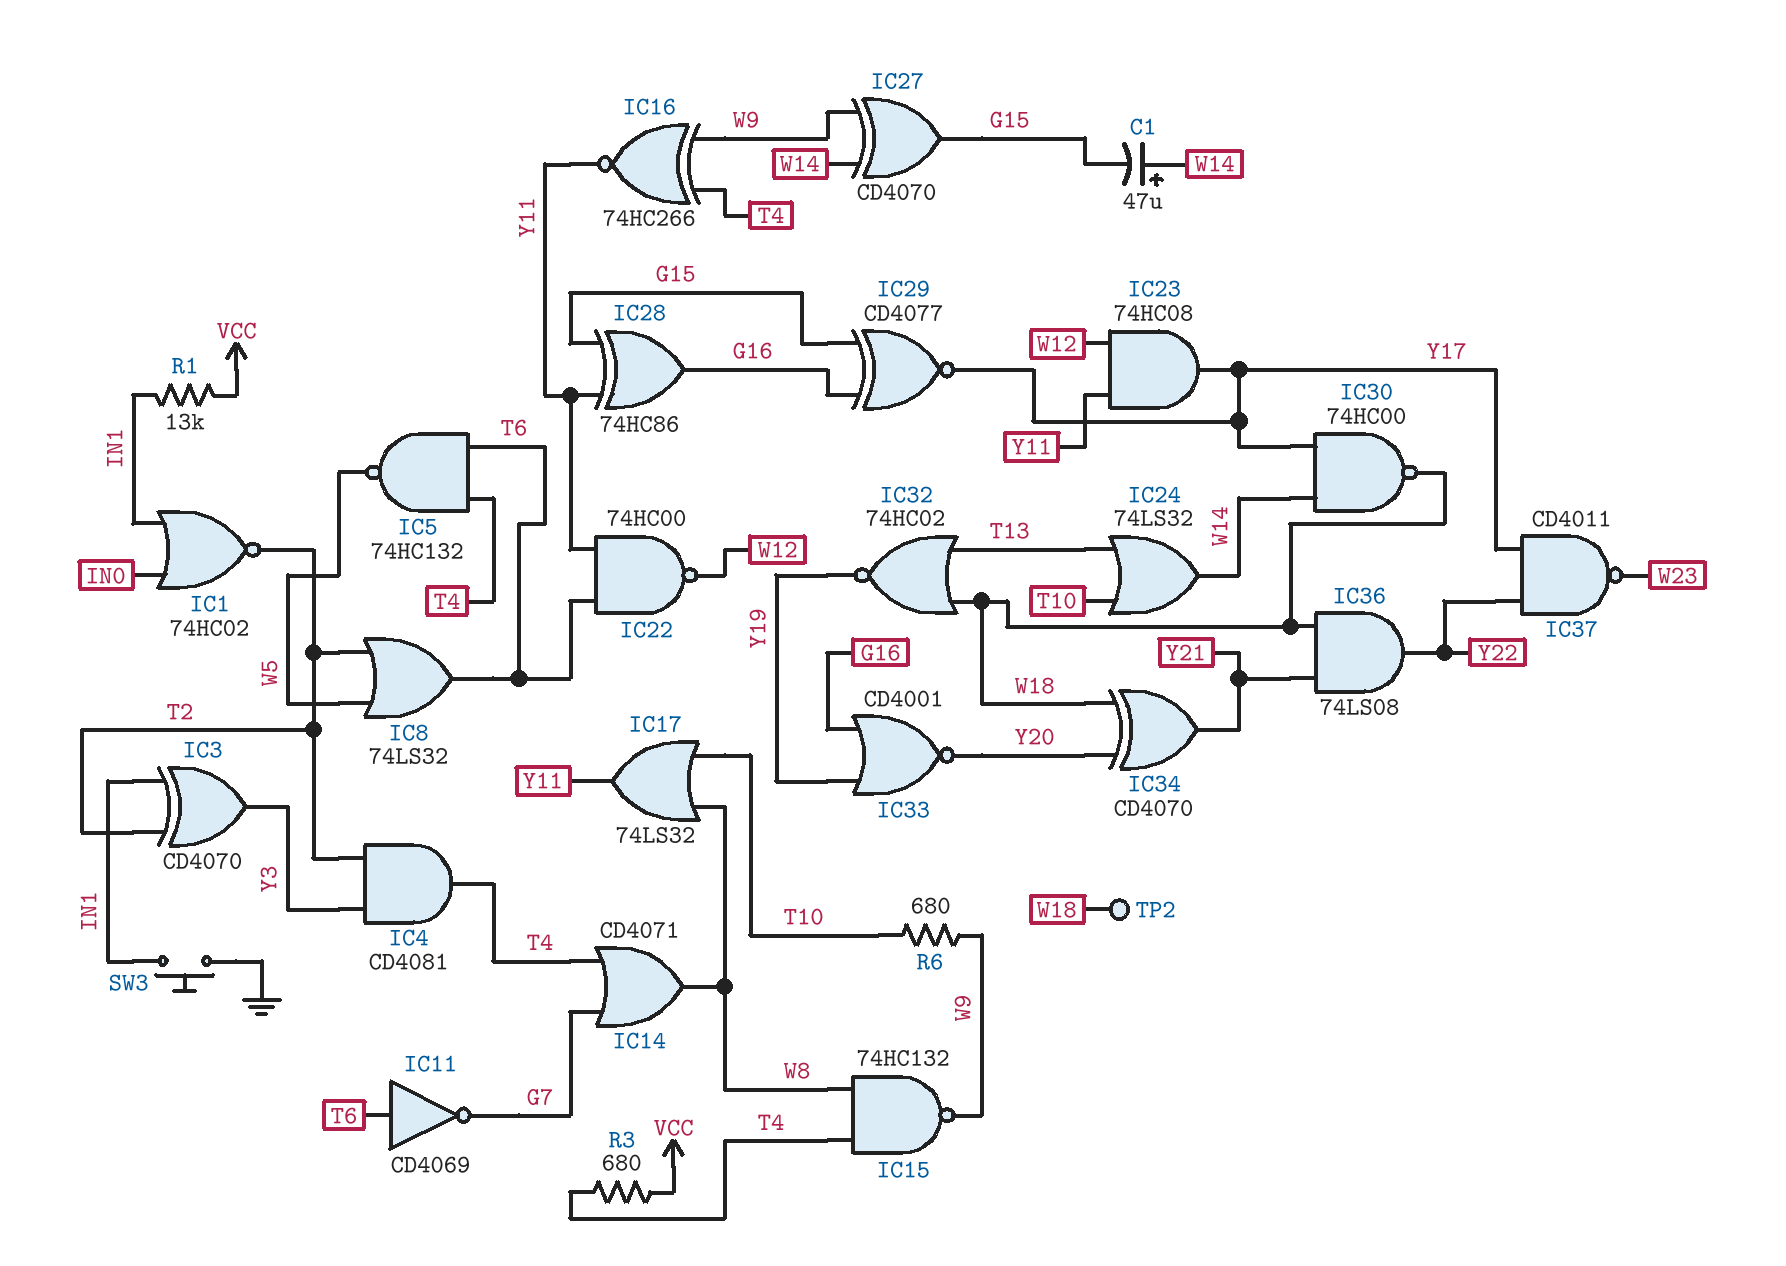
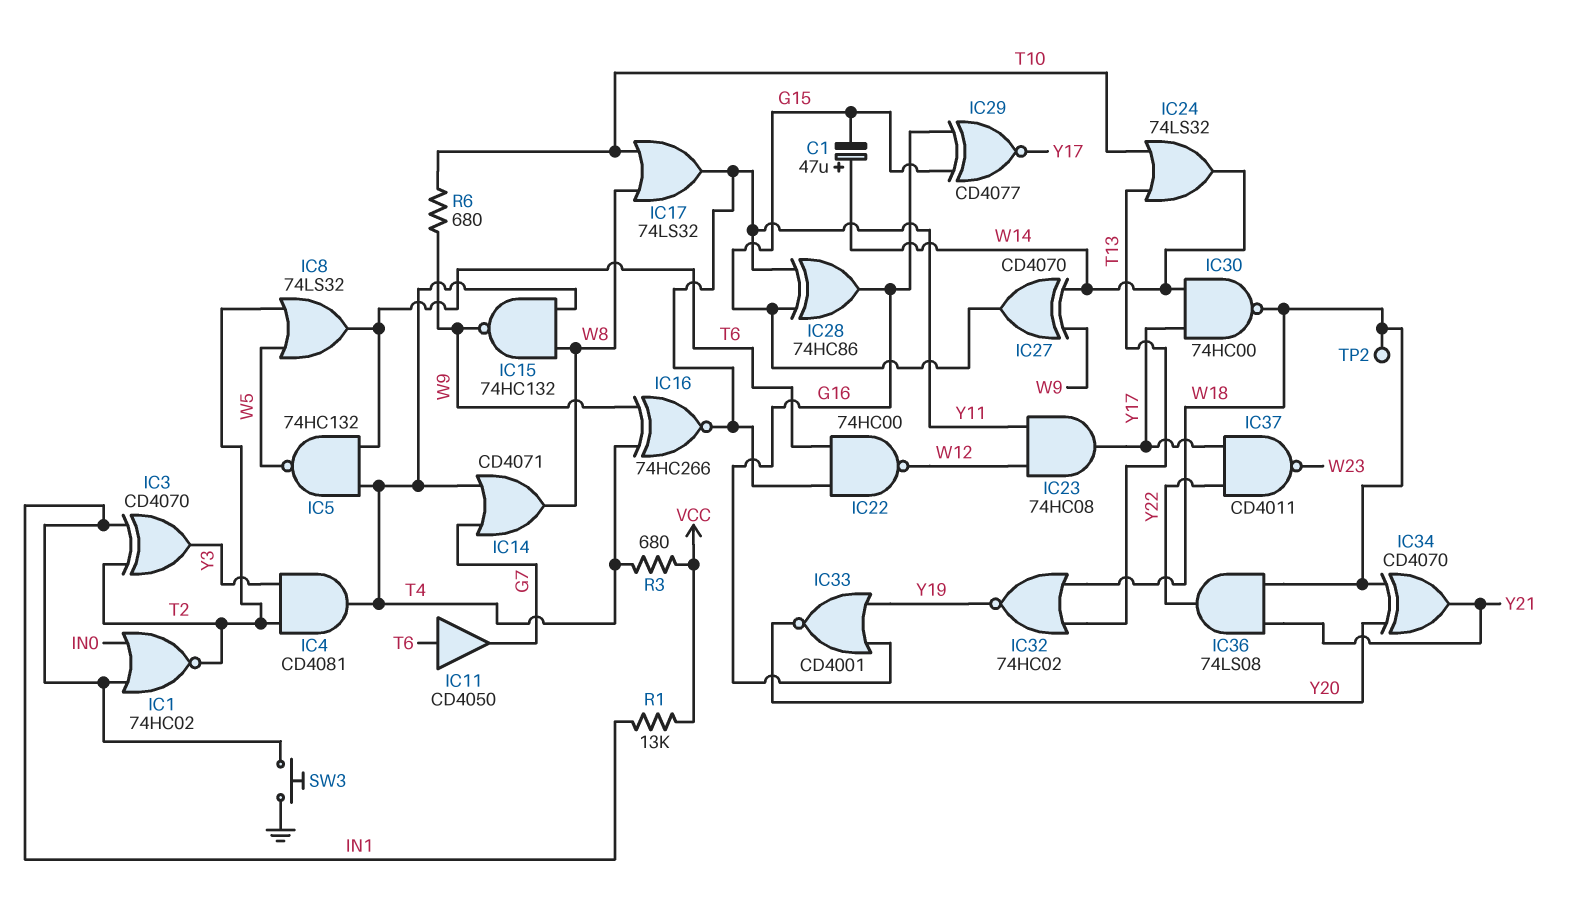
IC11: NOT CD4069 (in T6, out G7) -> buffer CD4050 (in T6, out G7)

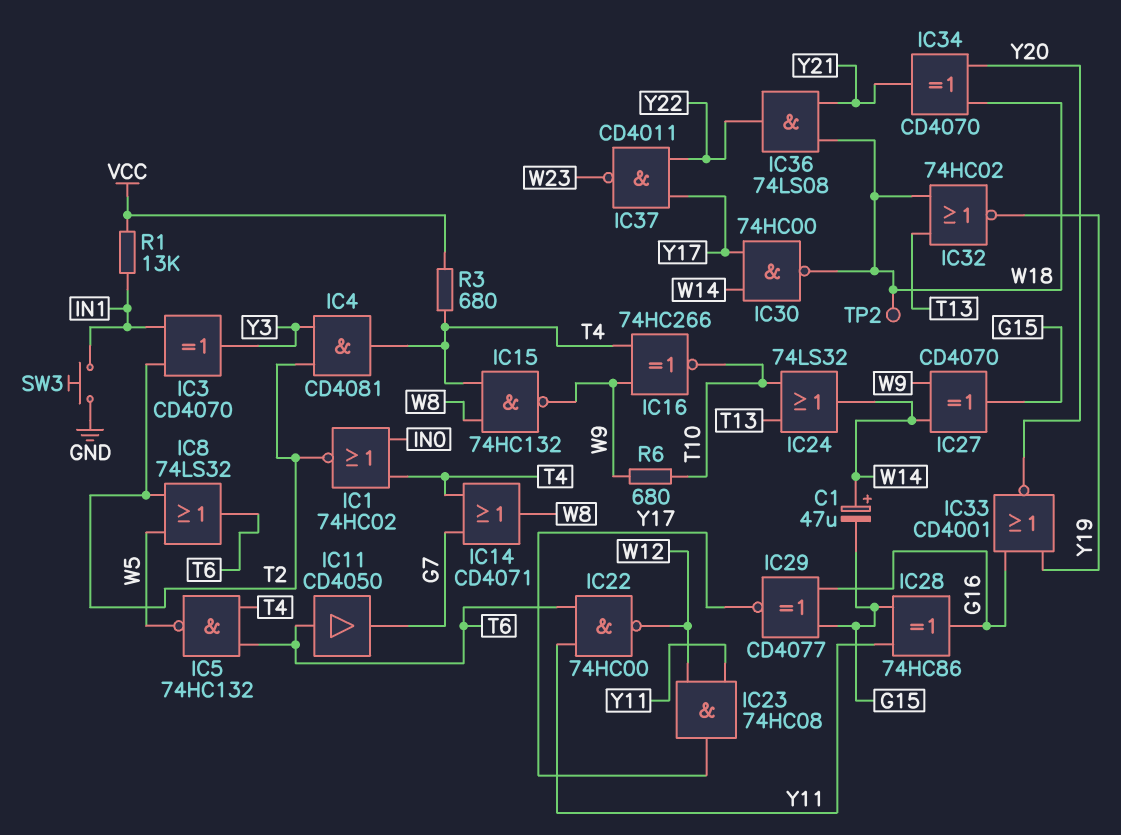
IC1: NOR 74HC02 (in IN0, in IN1, out T2) -> NOR 74HC02 (in IN0, in T4, out T2)
IC16: XNOR 74HC266 (in T4, in W9, out Y11) -> XNOR 74HC266 (in T4, in W9, out T10)
IC17: OR 74LS32 (in T10, in W8, out Y11) -> none

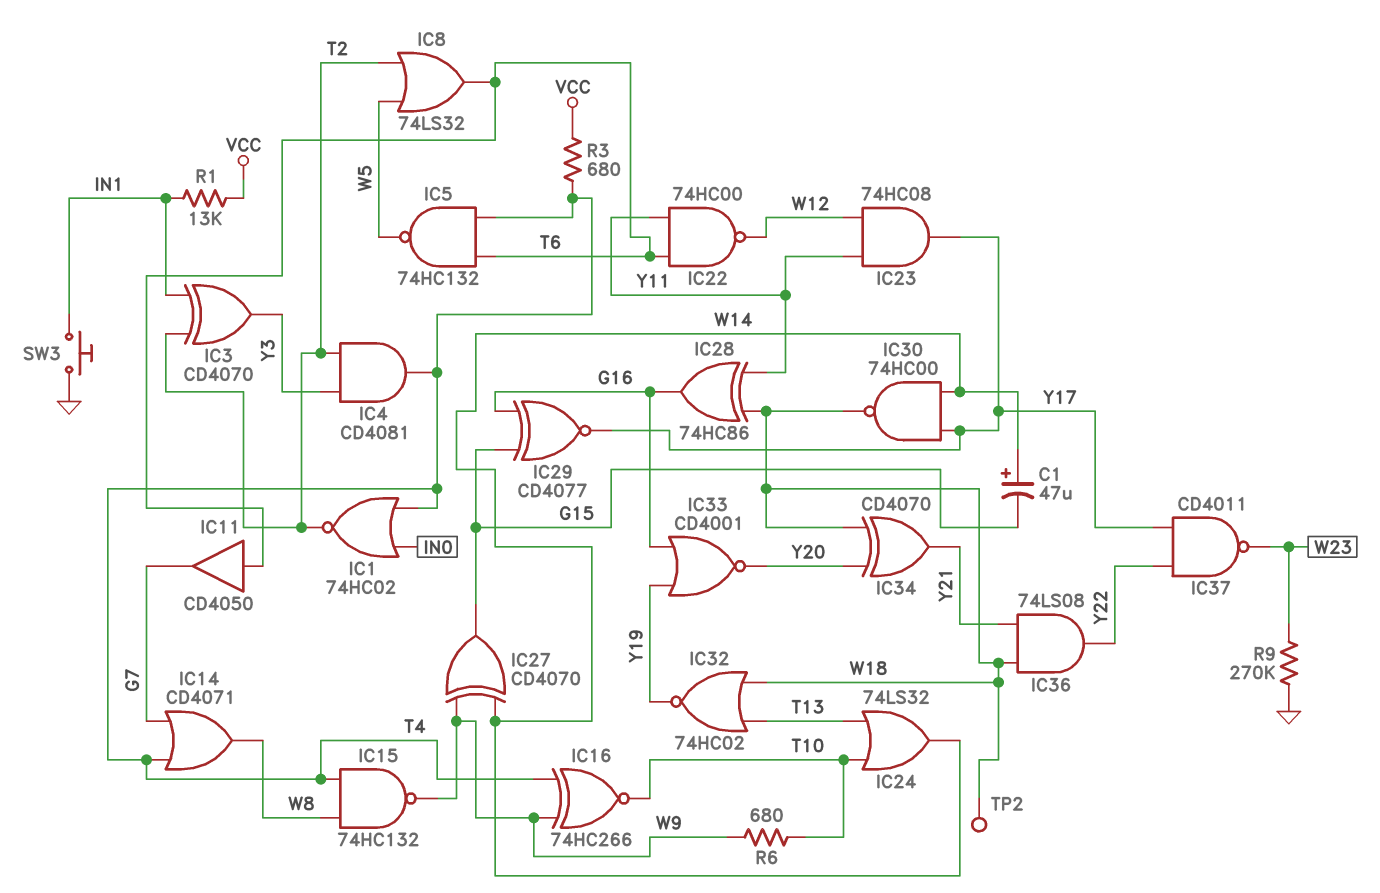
IC28: XOR 74HC86 (in G15, in Y11, out G16) -> XOR 74HC86 (in W18, in Y11, out G16)
R9: none -> 270k (GND, W23)

